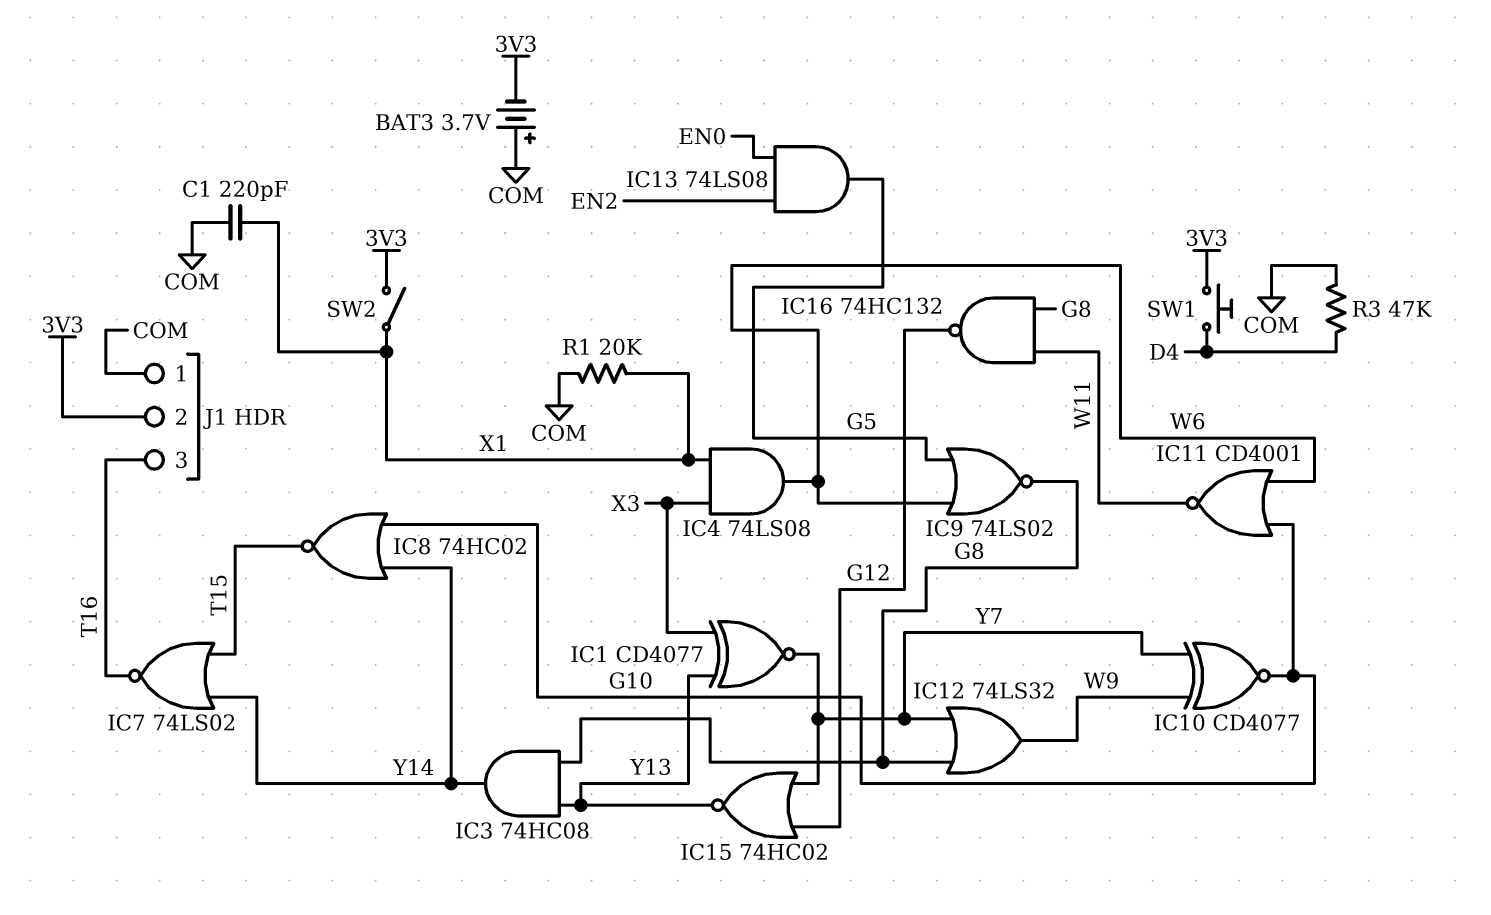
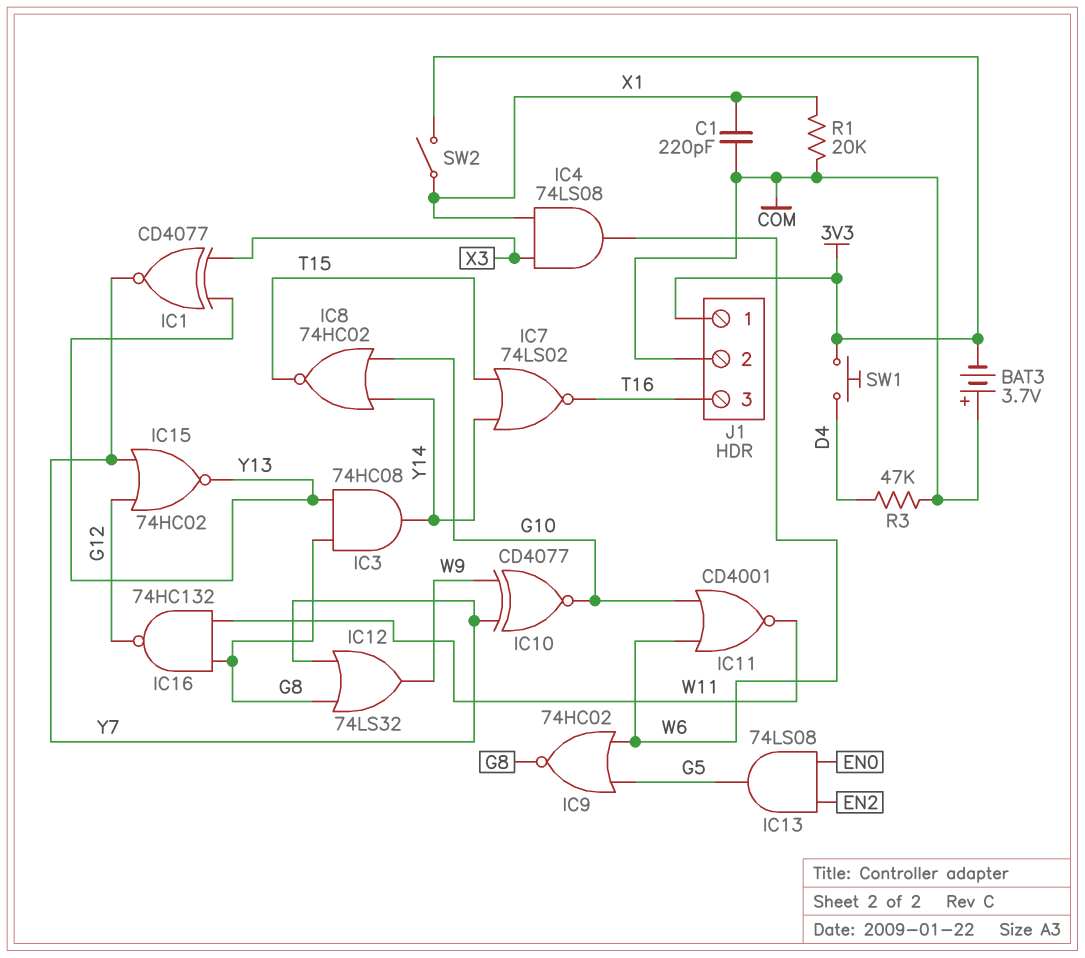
IC9: NOR 74LS02 (in G5, in W6, out G8) -> NOR 74HC02 (in G5, in W6, out G8)
J1 pin 1: COM -> 3V3
J1 pin 2: 3V3 -> COM

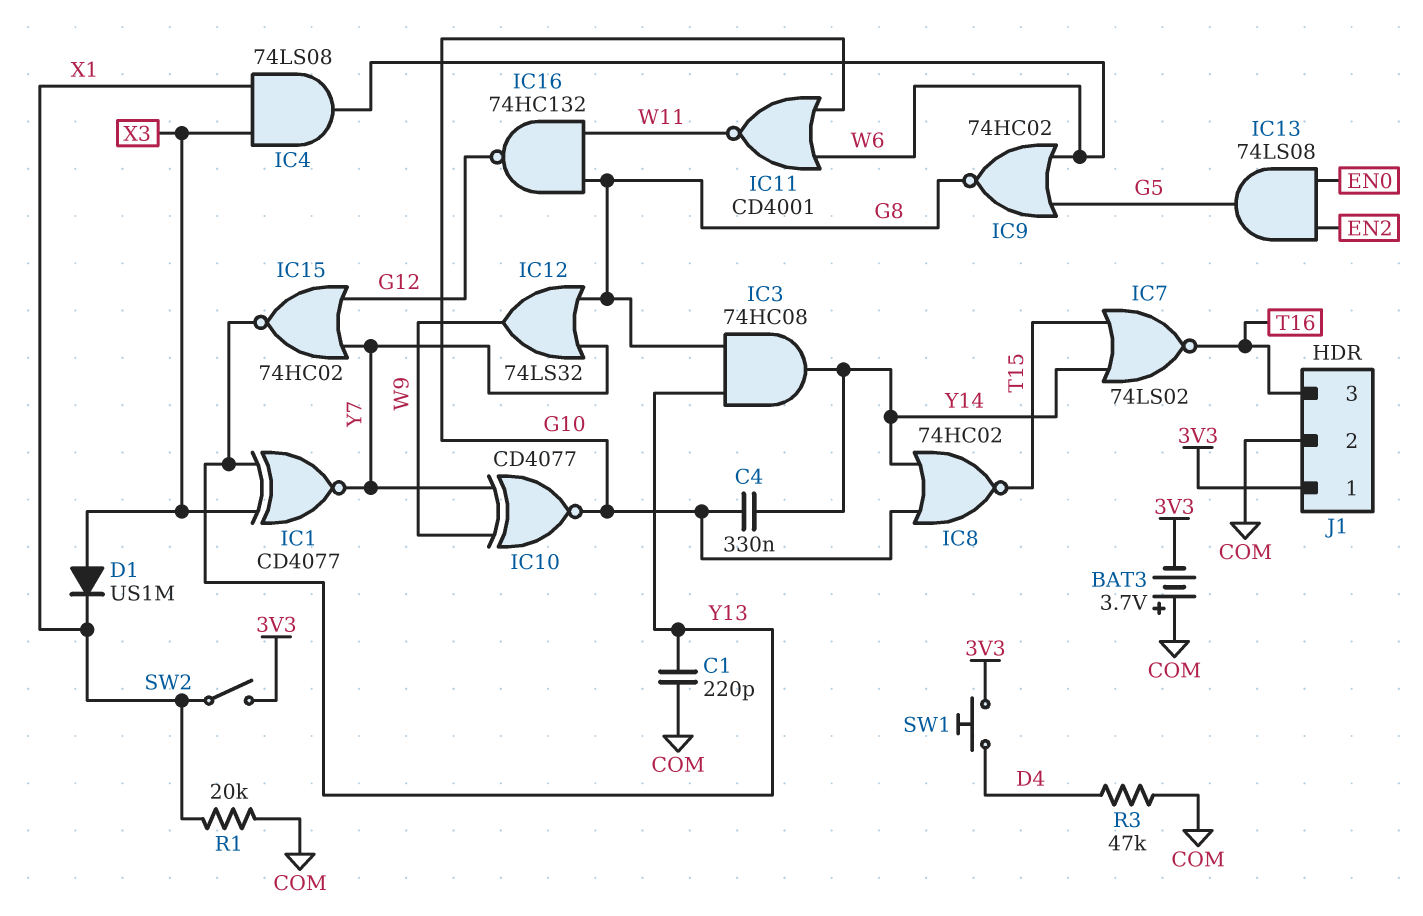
C1: 220pF (COM, X1) -> 220pF (COM, Y13)
C4: none -> 330nF (G10, Y14)
D1: none -> diode US1M (A X3, K X1)

